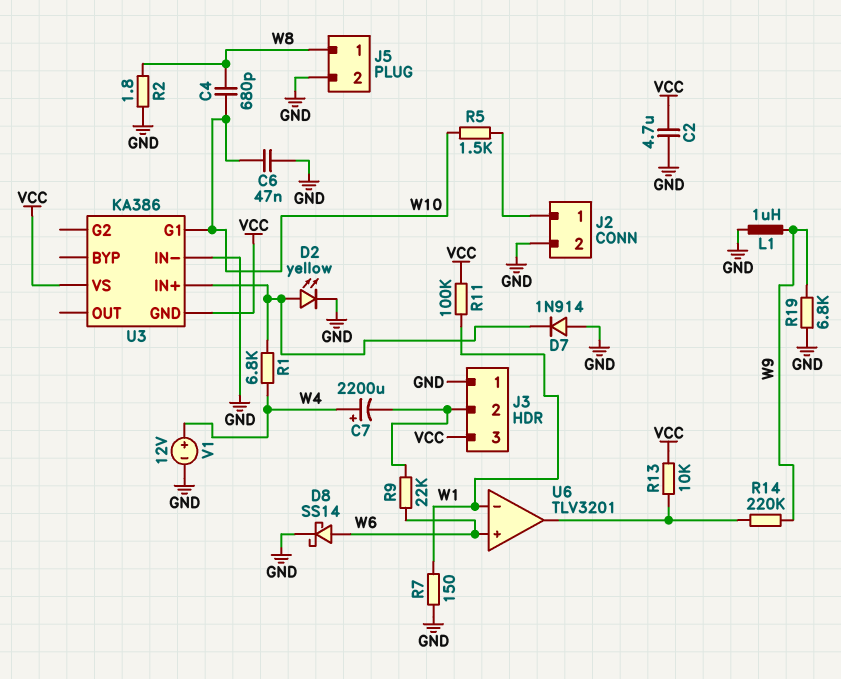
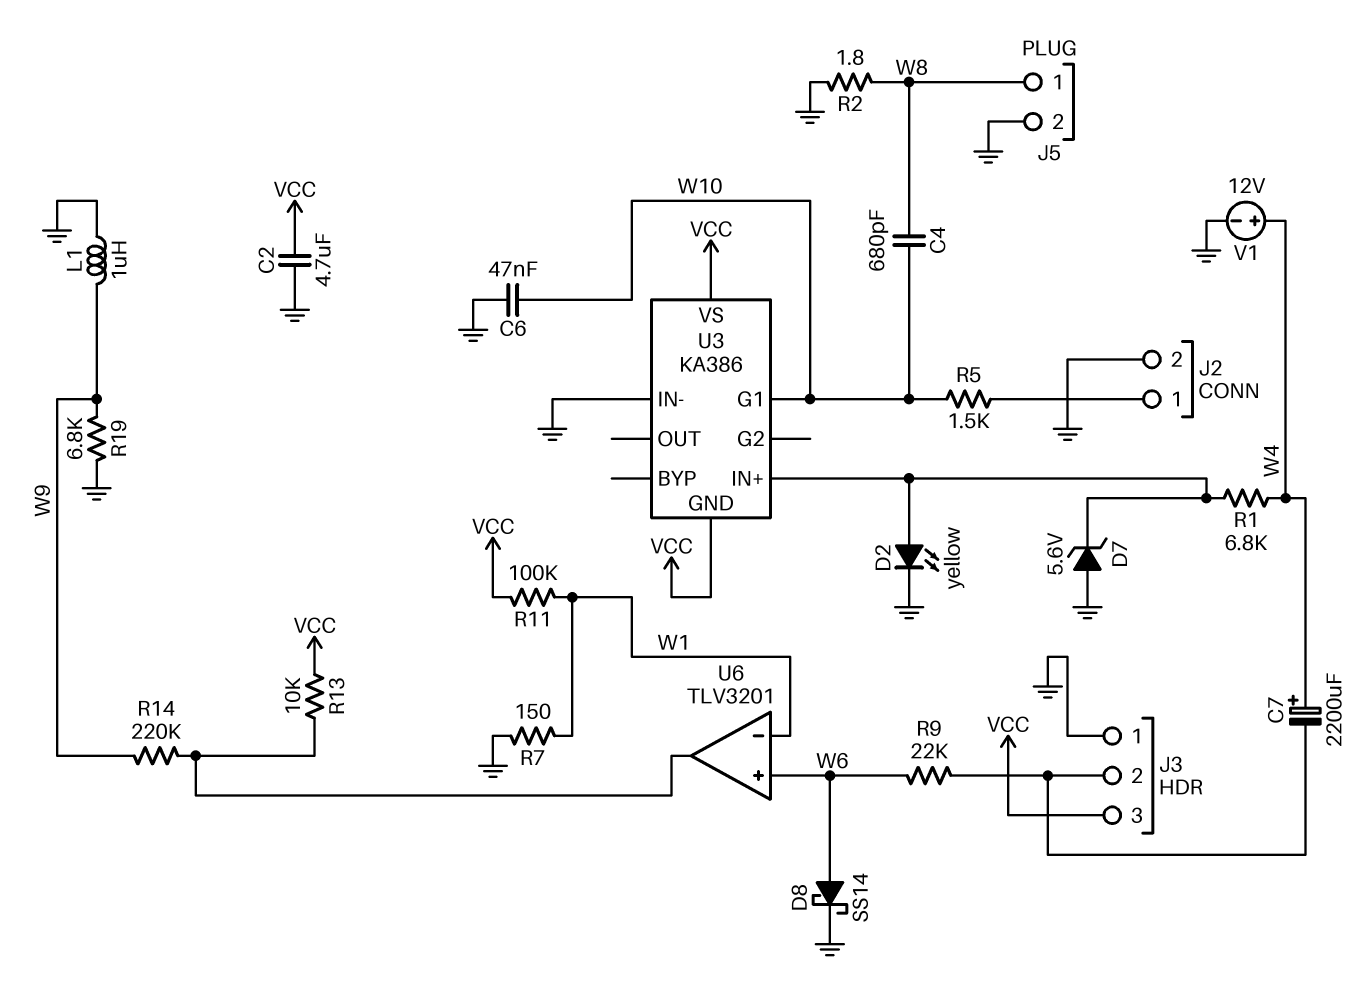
D7: diode 1N914 (A GND, K U3/IN+) -> zener 5.6V (A GND, K U3/IN+)

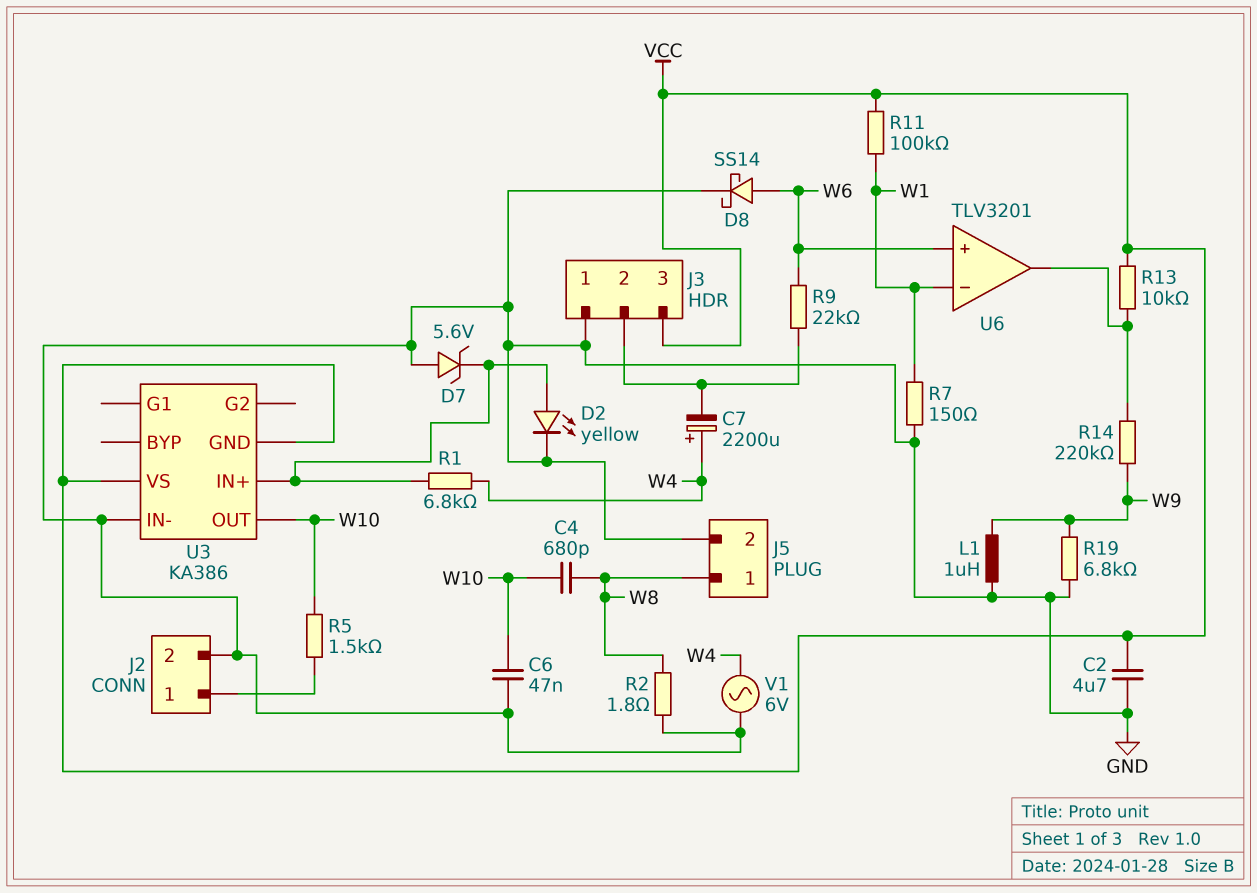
U3 pin G1: W10 -> none
U3 pin OUT: none -> W10
V1: 12V (plus W4, minus GND) -> AC 6V (GND, W4)

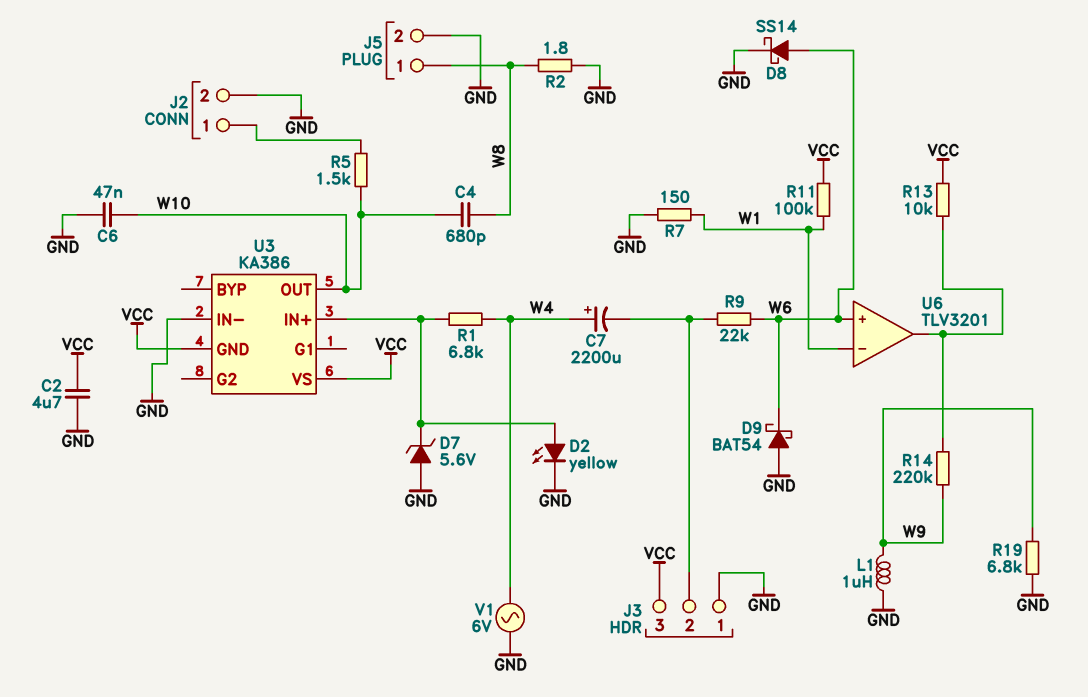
D9: none -> schottky BAT54 (A GND, K W6)

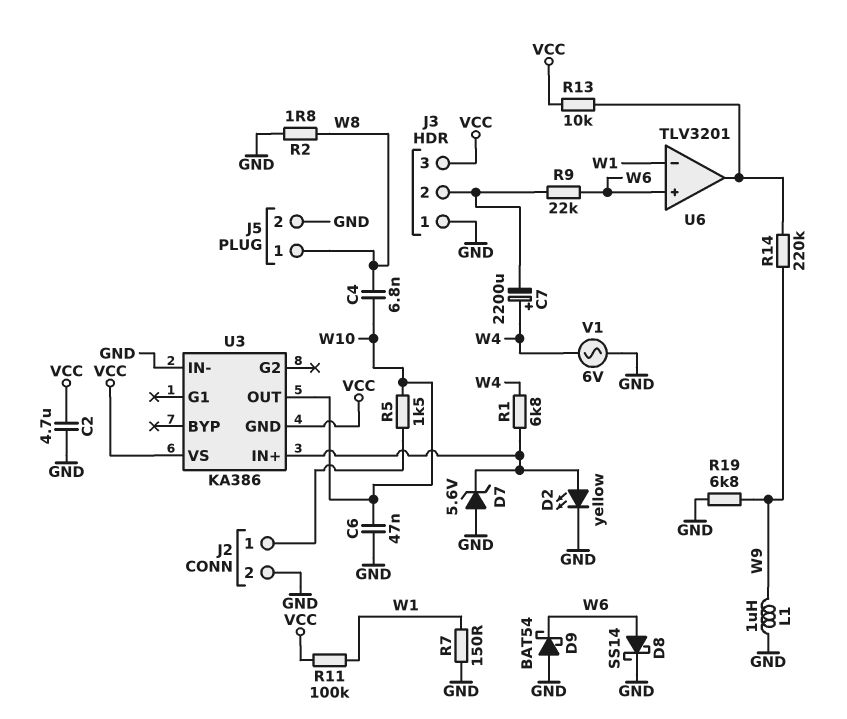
C4: 680pF (W8, W10) -> 6.8nF (W8, W10)

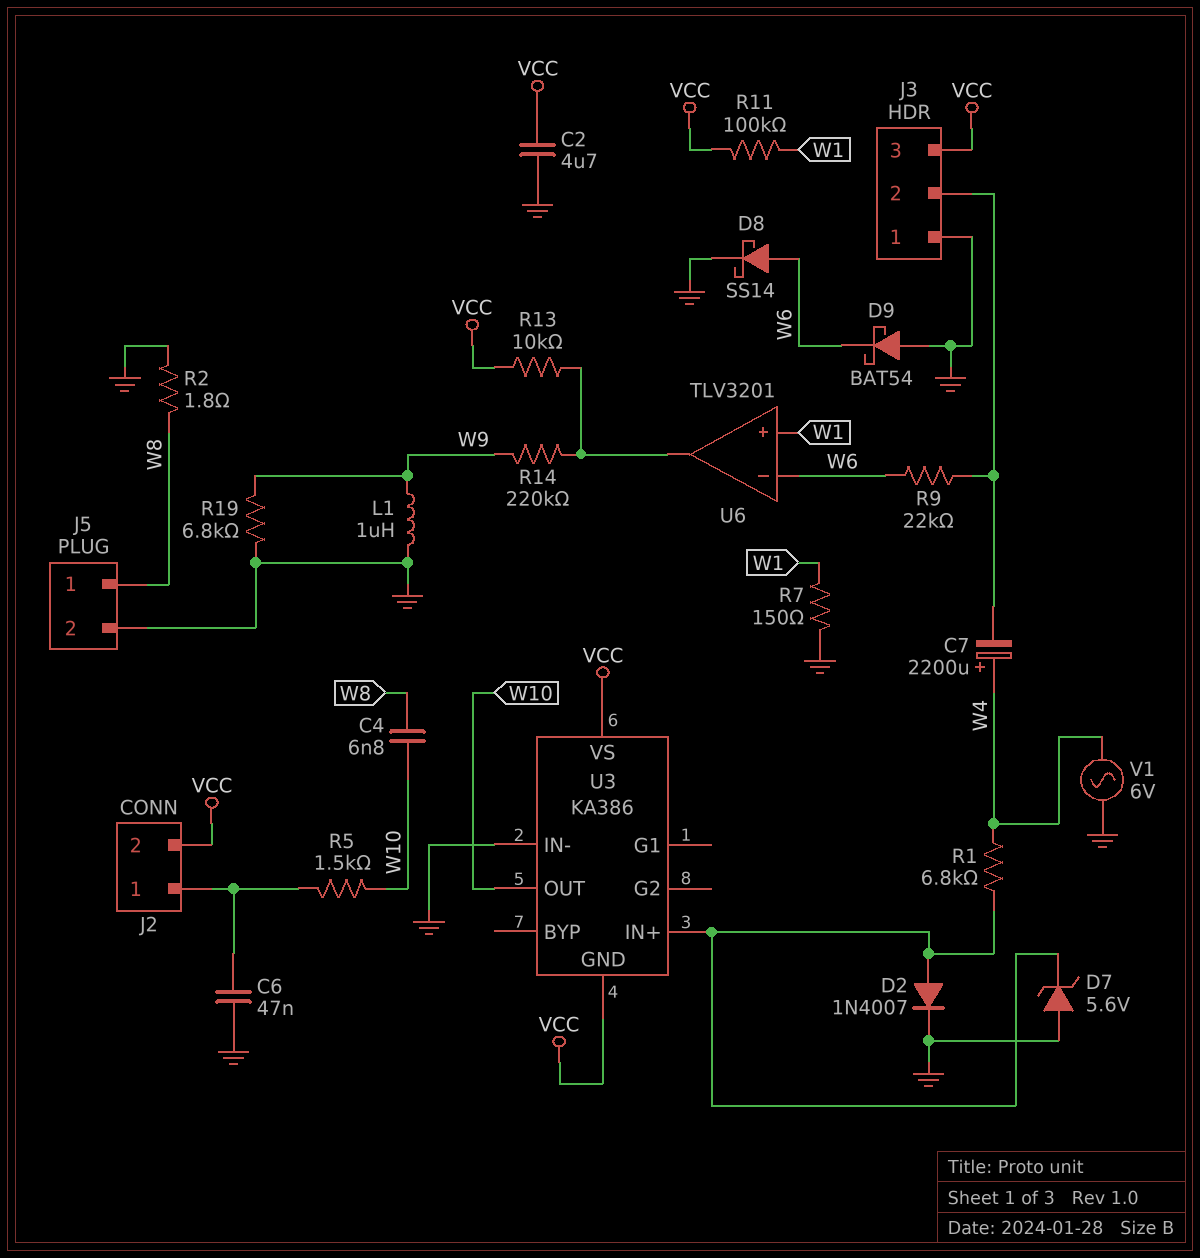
C6: 47nF (GND, W10) -> 47nF (GND, J2/1)
D2: LED yellow (A U3/IN+, K GND) -> diode 1N4007 (A U3/IN+, K GND)
J2 pin 2: GND -> VCC
U6 pin in+: W6 -> W1
U6 pin in-: W1 -> W6

